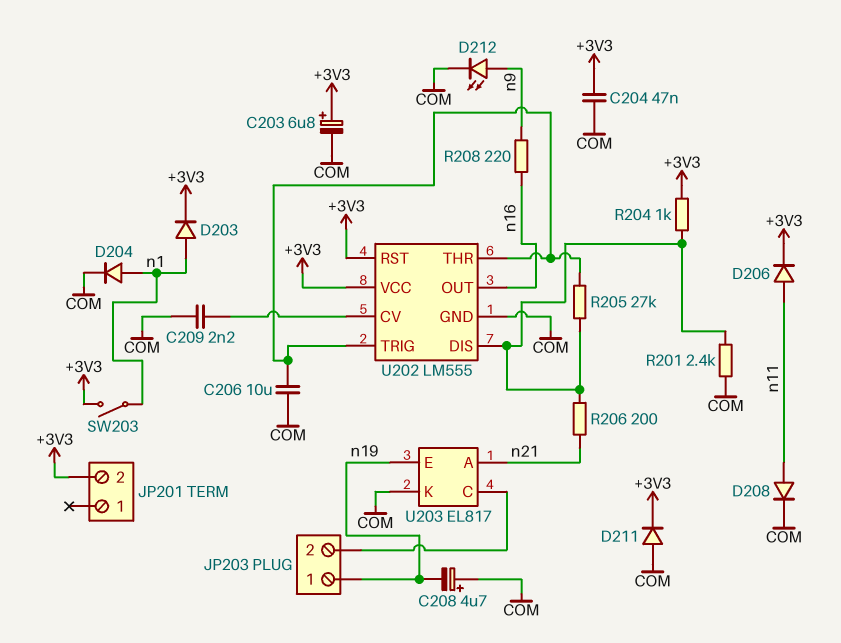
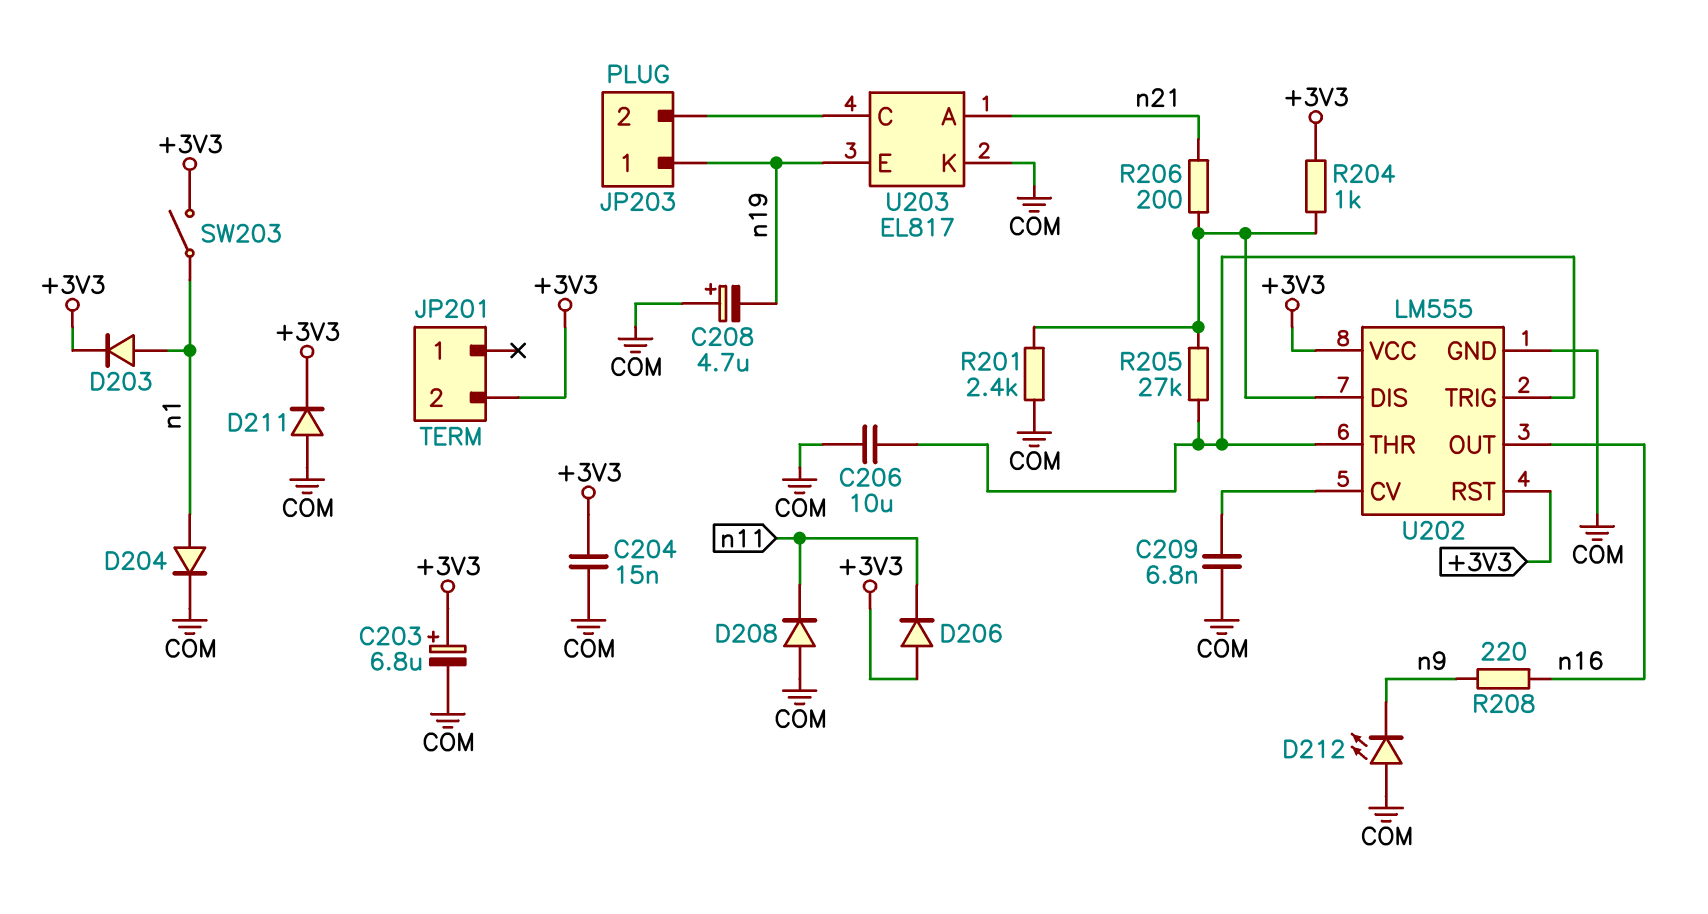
C204: 47nF (+3V3, COM) -> 15nF (+3V3, COM)
C209: 2.2nF (COM, U202/CV) -> 6.8nF (COM, U202/CV)
D206: diode (A n11, K +3V3) -> diode (A +3V3, K n11)
D208: diode (A n11, K COM) -> diode (A COM, K n11)
D212: LED (A n9, K COM) -> LED (A COM, K n9)

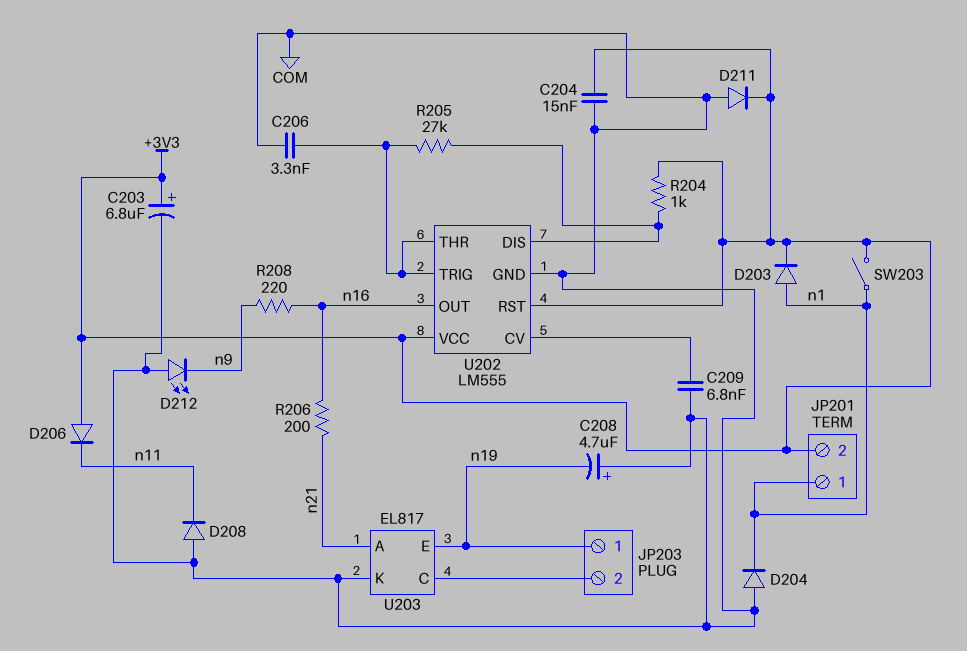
C206: 10uF (COM, U202/THR) -> 3.3nF (COM, U202/THR)
D204: diode (A n1, K COM) -> diode (A COM, K n1)
JP201 pin 1: none -> n1
R201: 2.4k (COM, U202/DIS) -> none
R206: 200 (U202/DIS, n21) -> 200 (n16, n21)

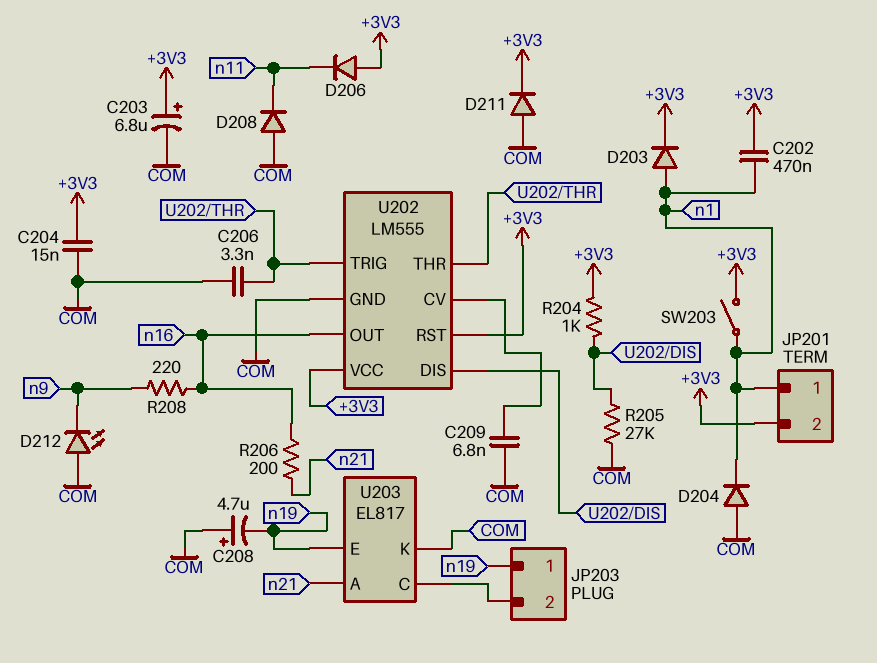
C202: none -> 470nF (+3V3, n1)
R205: 27k (U202/DIS, U202/THR) -> 27k (COM, U202/DIS)

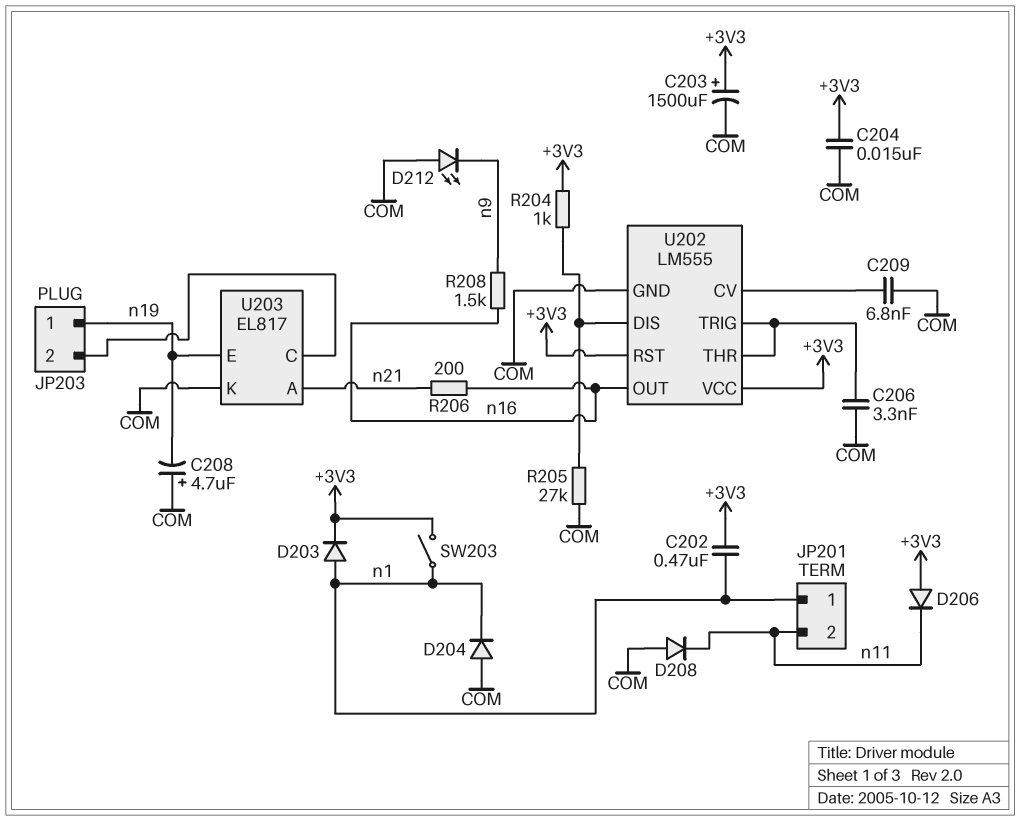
C203: 6.8uF (plus +3V3, minus COM) -> 1500uF (plus +3V3, minus COM)
D211: diode (A COM, K +3V3) -> none
JP201 pin 2: +3V3 -> n11
R208: 220 (n9, n16) -> 1.5k (n9, n16)

